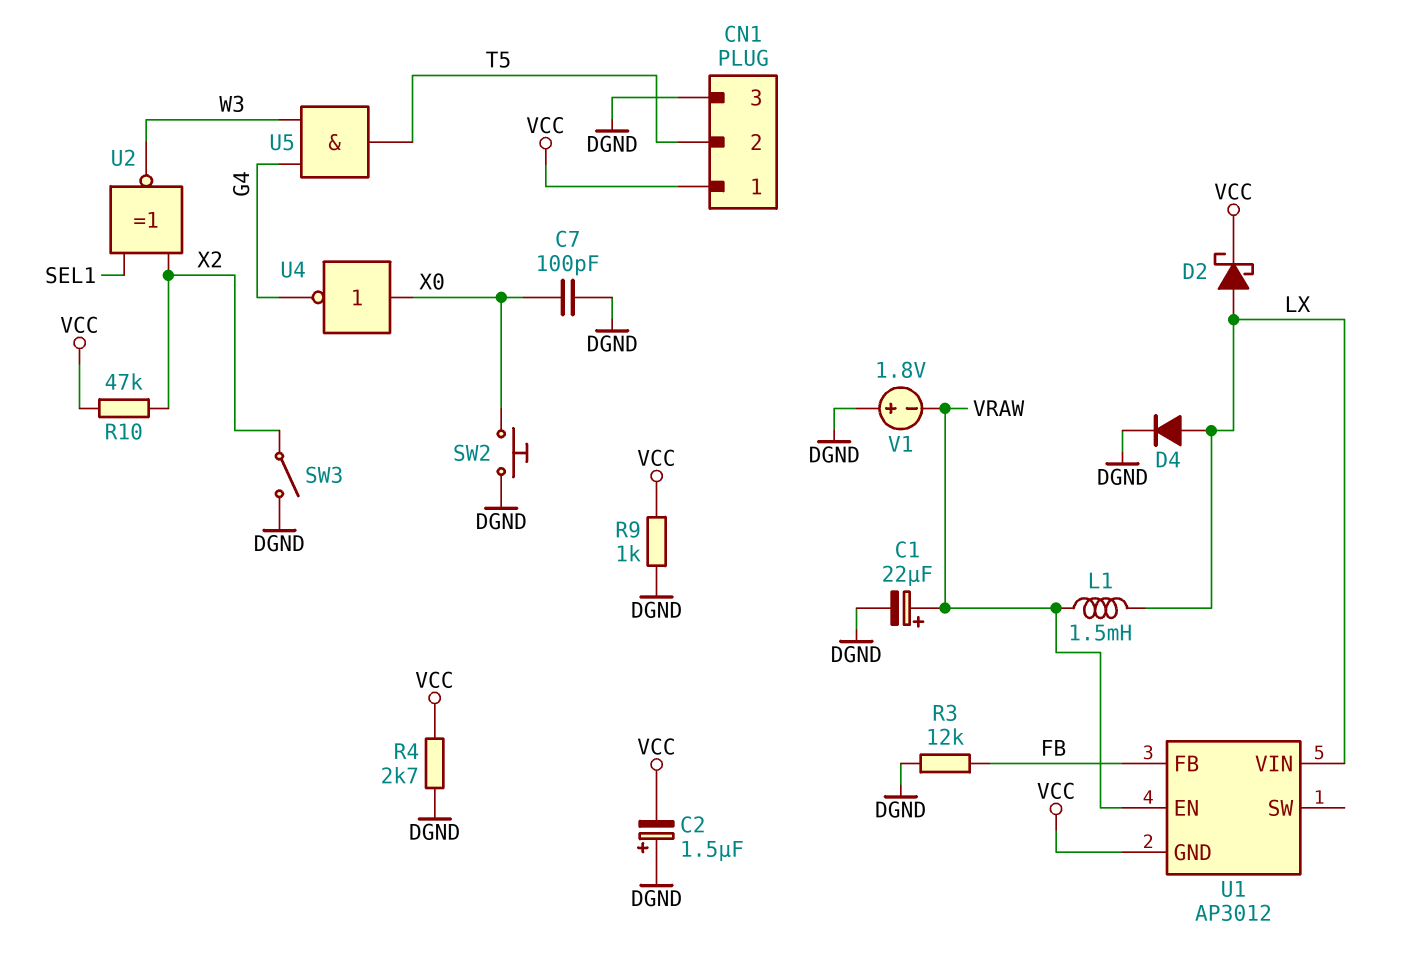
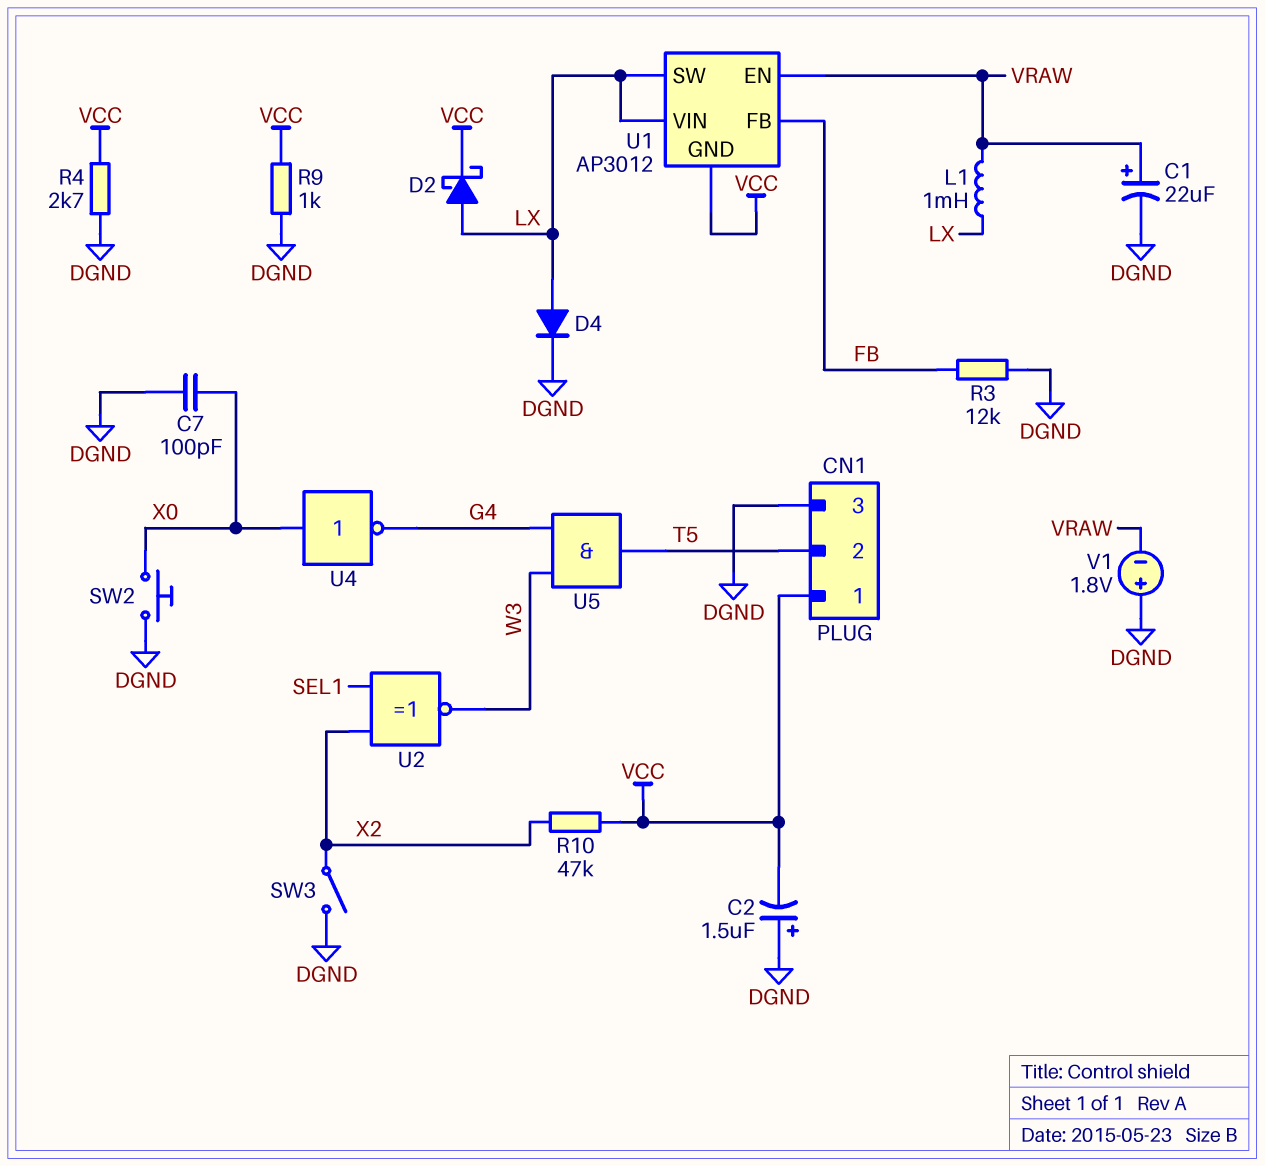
L1: 1.5mH (LX, VRAW) -> 1mH (LX, VRAW)
U1 pin SW: none -> LX

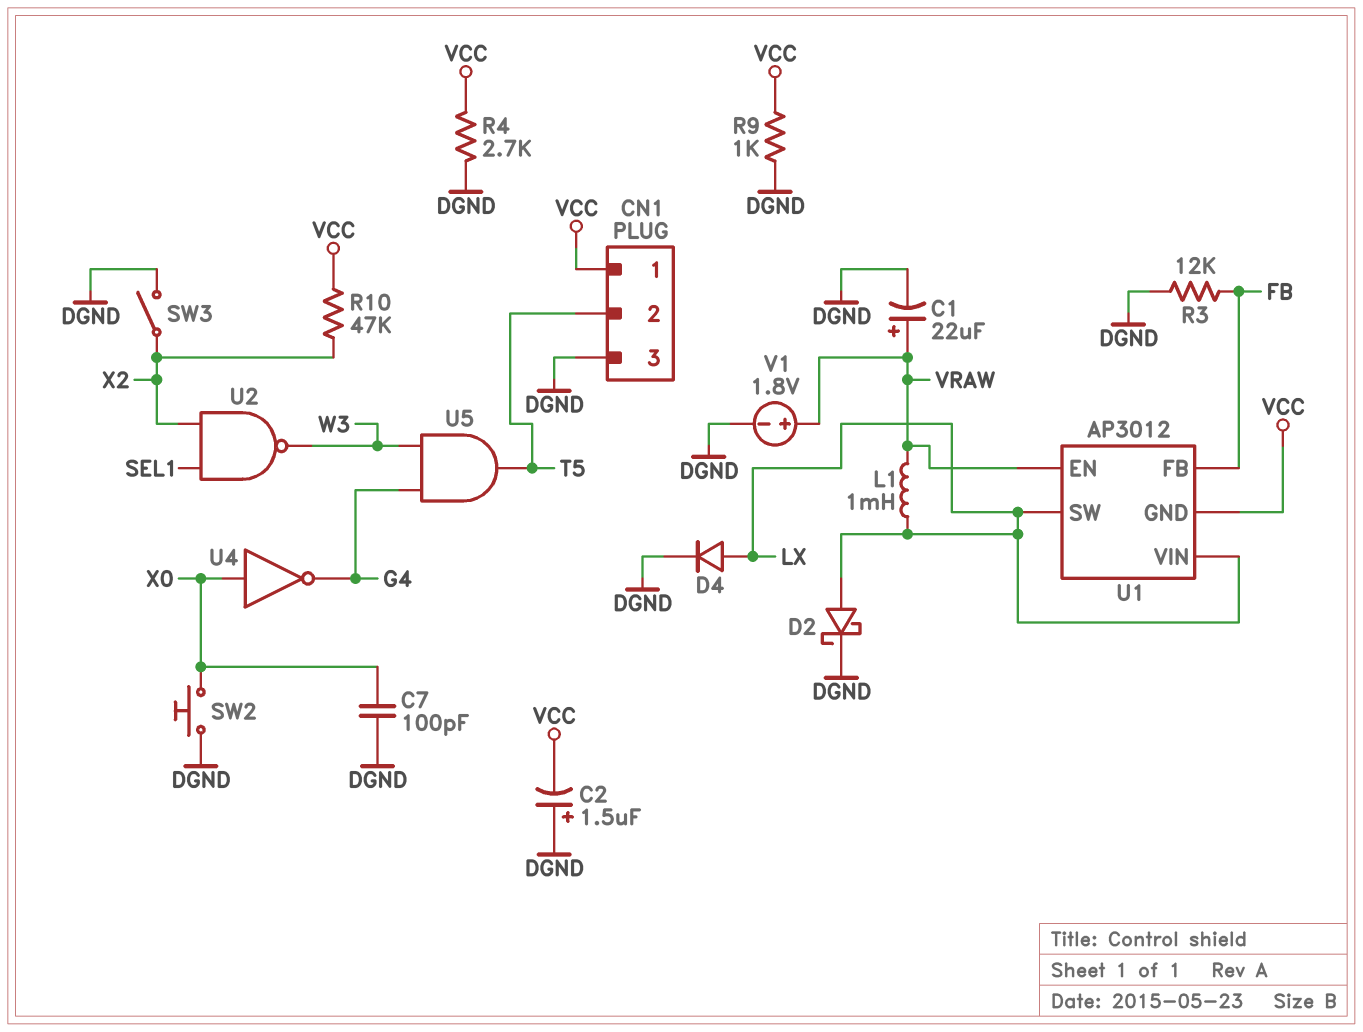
D2: schottky (A LX, K VCC) -> schottky (A LX, K DGND)
U2: XNOR (in SEL1, in X2, out W3) -> NAND (in SEL1, in X2, out W3)
V1: 1.8V (plus DGND, minus VRAW) -> 1.8V (plus VRAW, minus DGND)

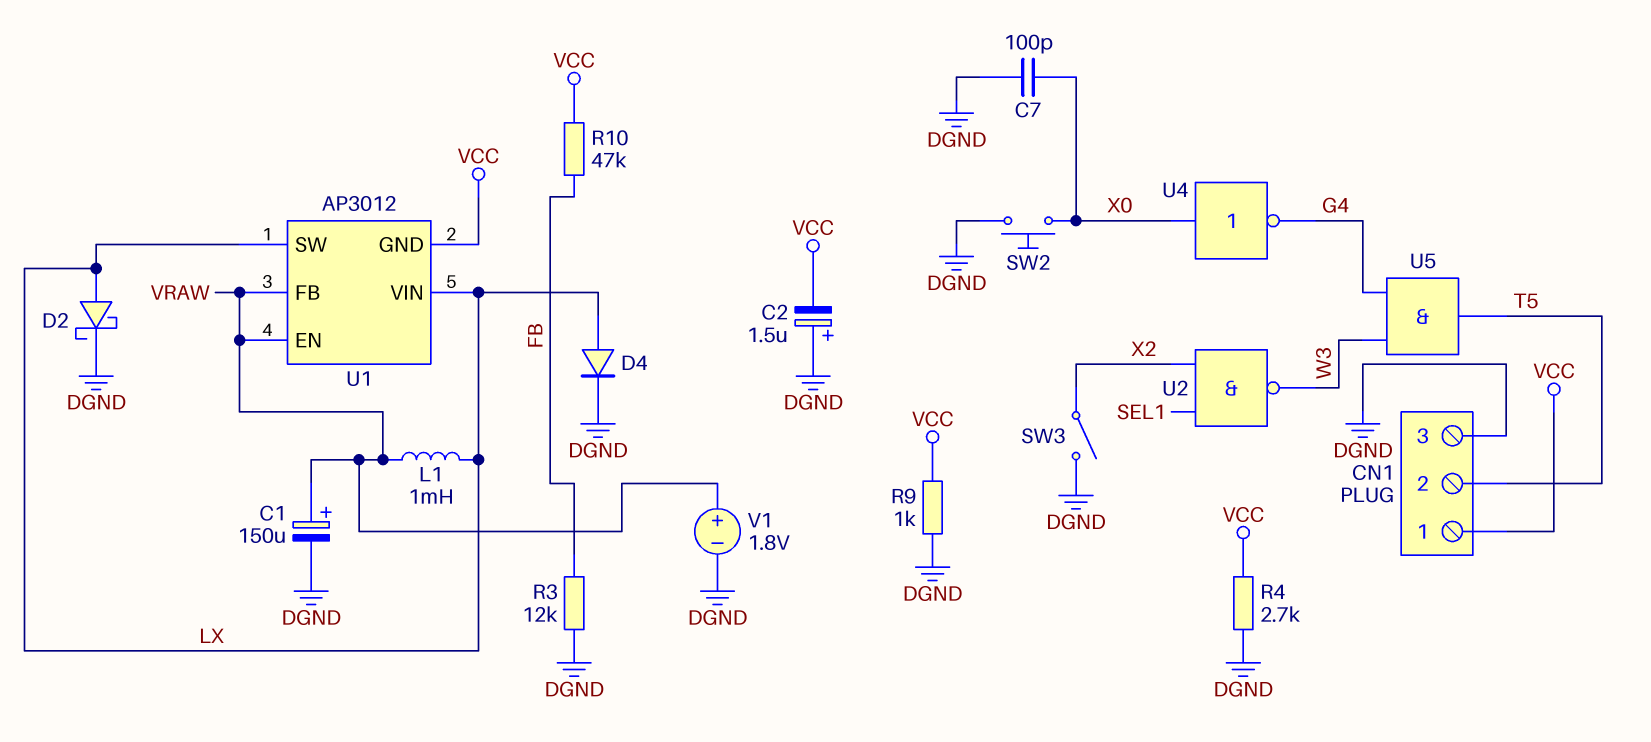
C1: 22uF (plus VRAW, minus DGND) -> 150uF (plus VRAW, minus DGND)
R10: 47k (VCC, X2) -> 47k (FB, VCC)
U1 pin FB: FB -> VRAW

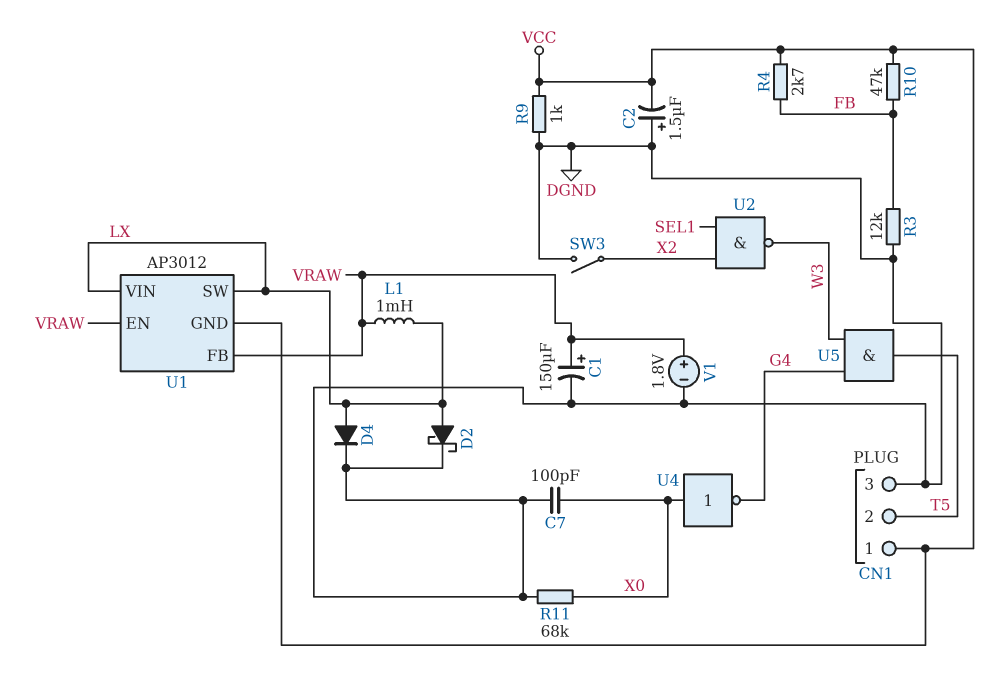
R4: 2.7k (DGND, VCC) -> 2.7k (FB, VCC)
R11: none -> 68k (DGND, X0)
SW2: button (DGND, X0) -> none

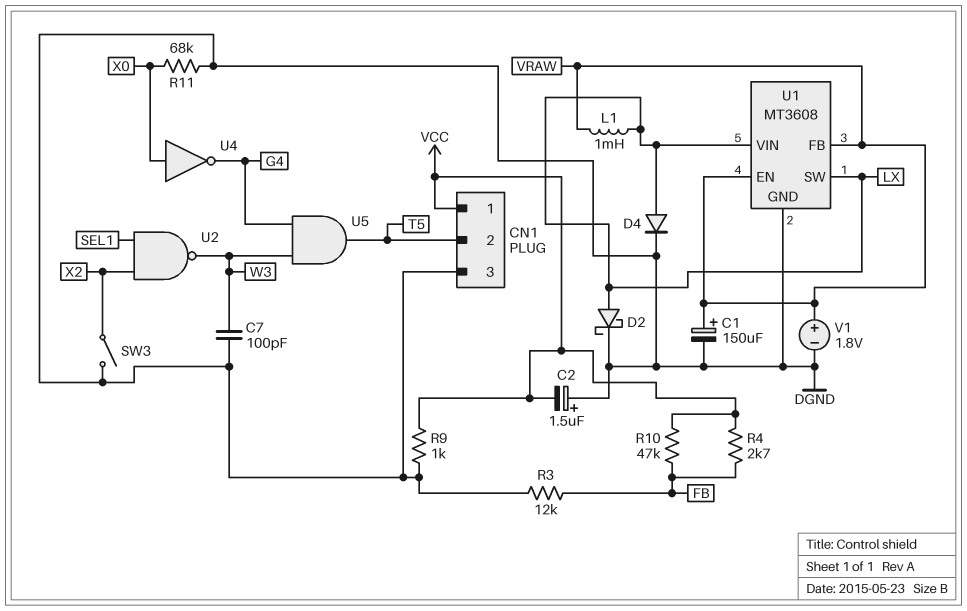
C7: 100pF (DGND, X0) -> 100pF (DGND, W3)
U1: AP3012 -> MT3608
U1 pin GND: VCC -> DGND

